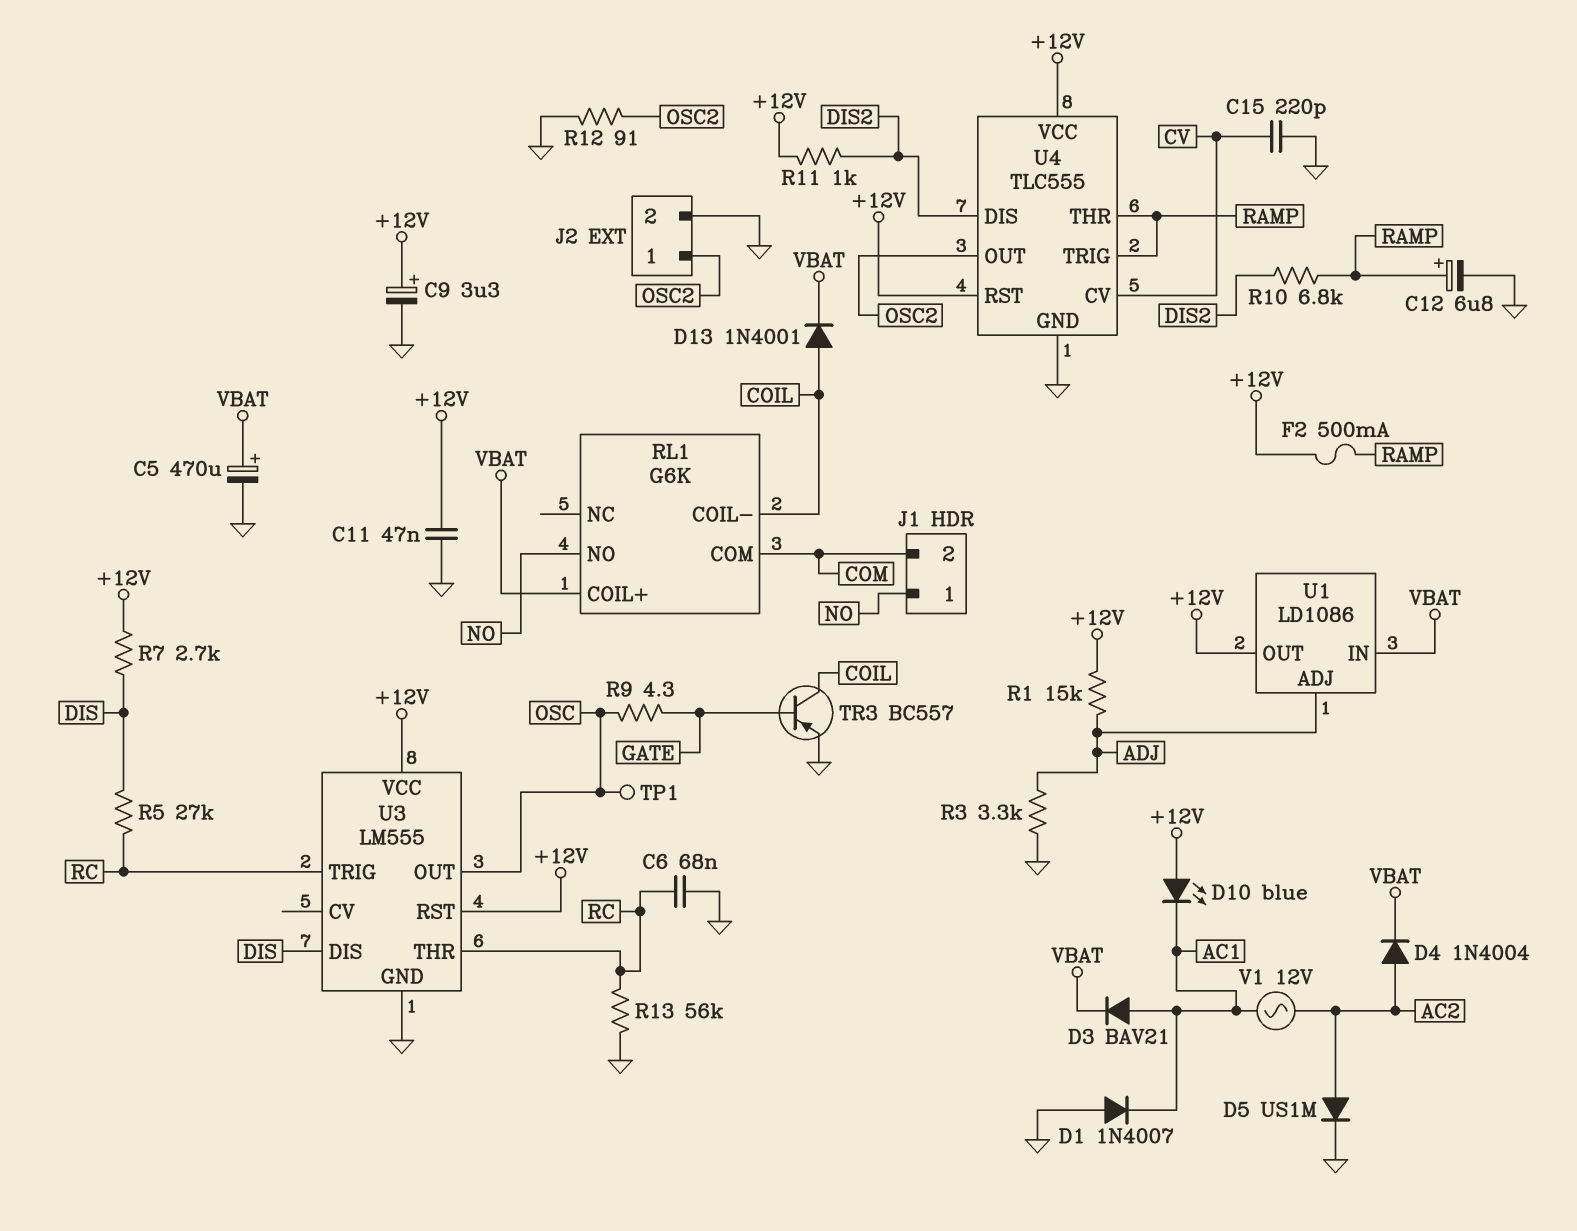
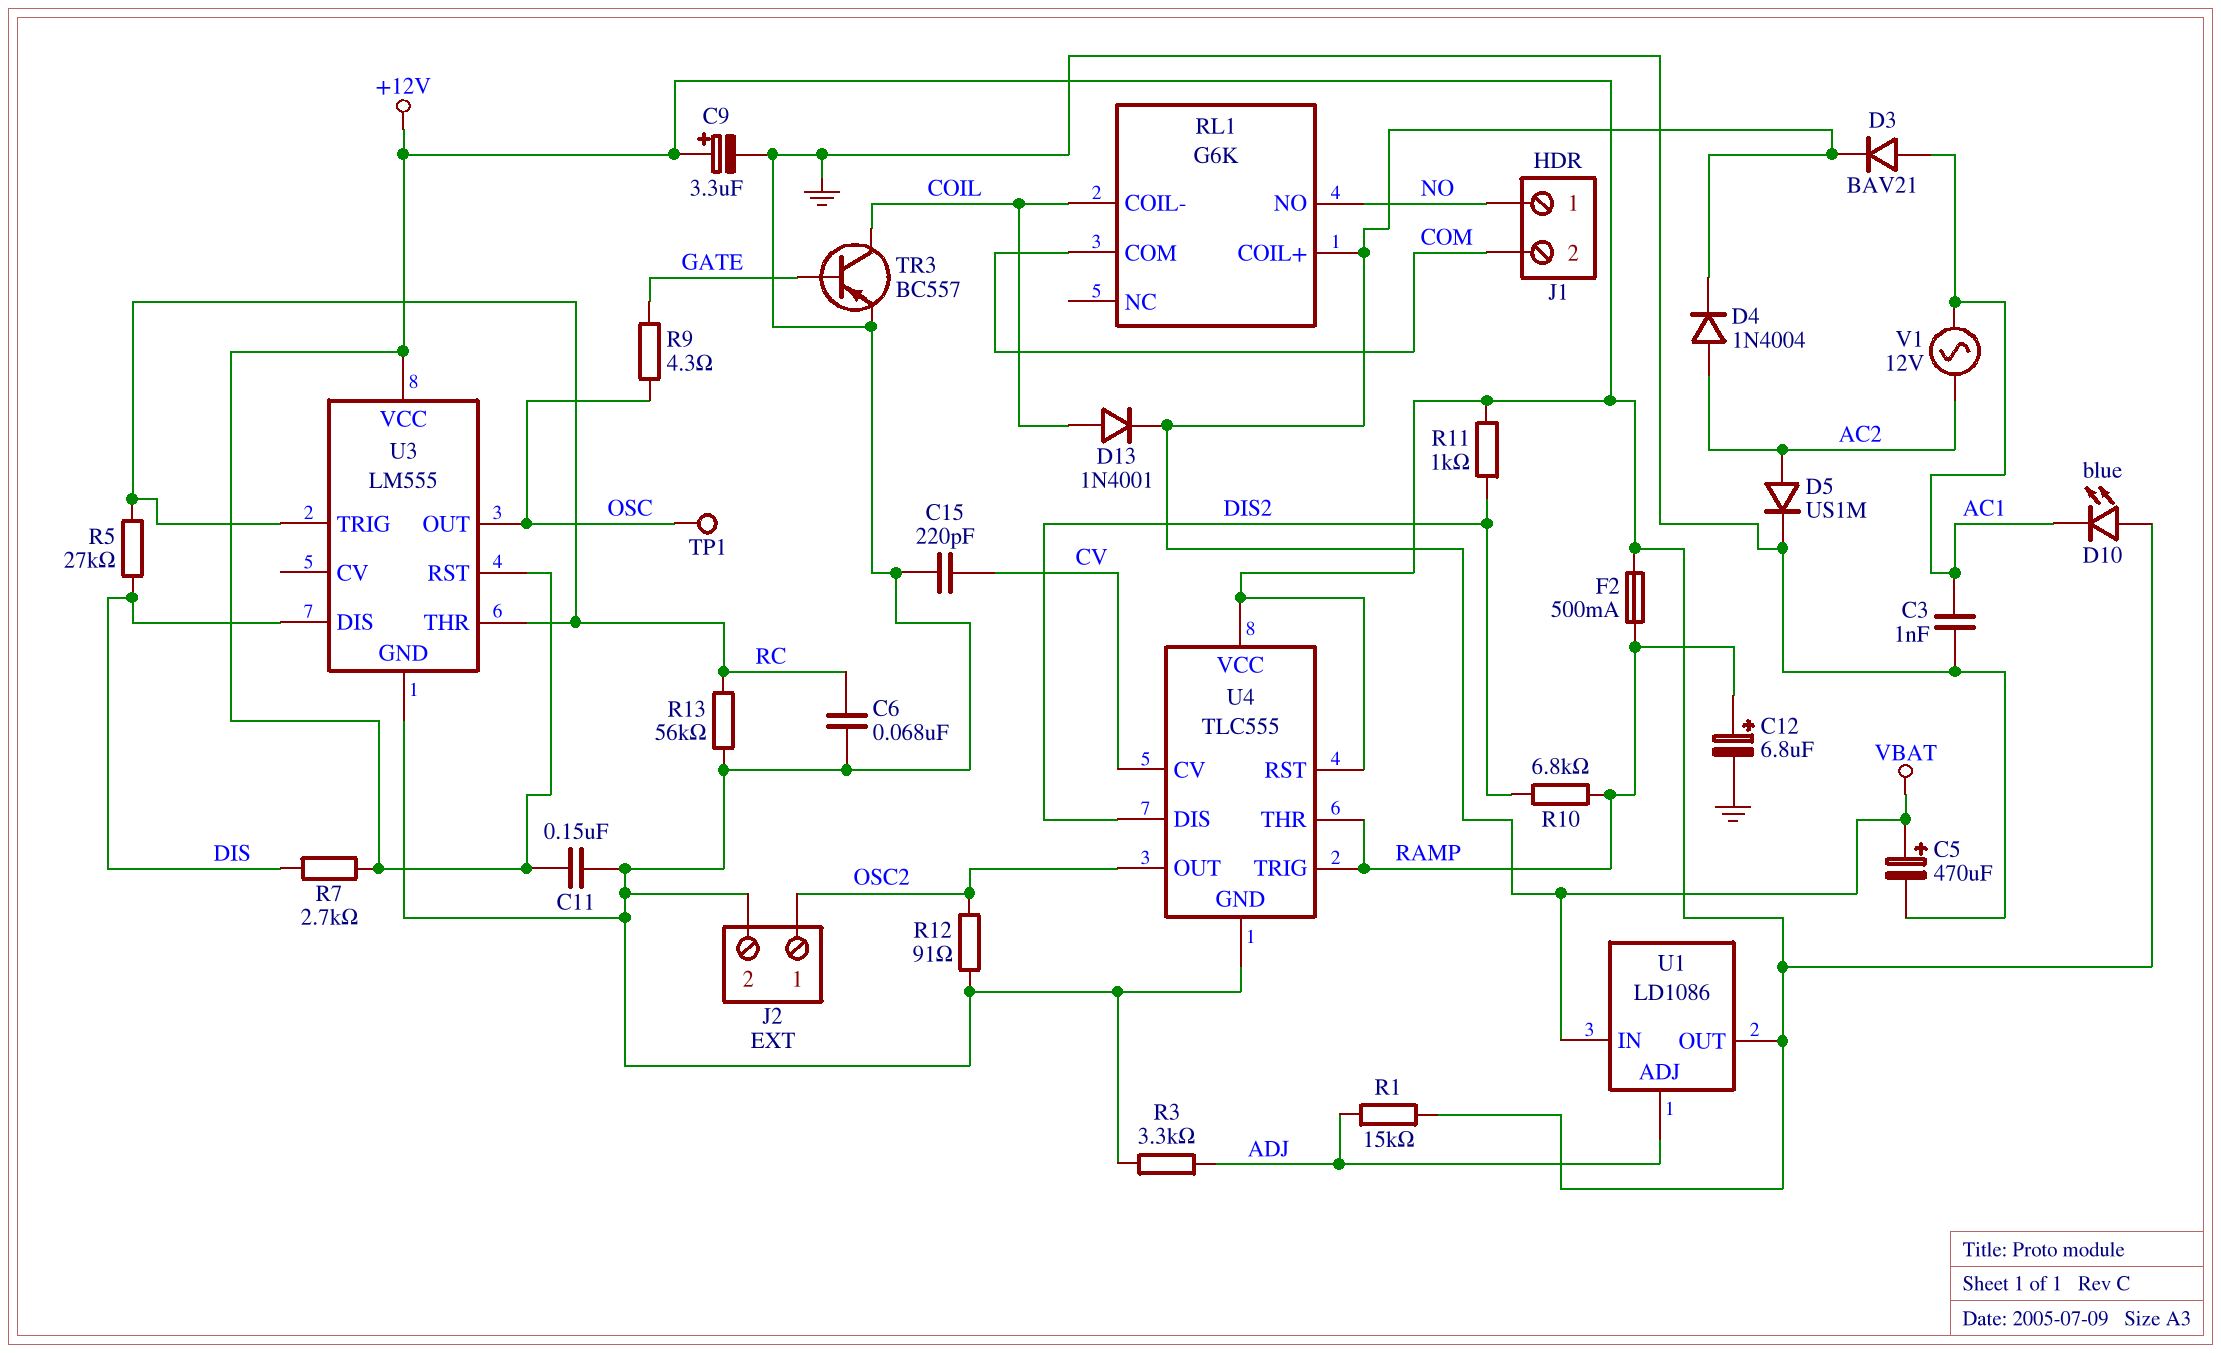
C3: none -> 1nF (AC1, GND)
C11: 47nF (+12V, GND) -> 150nF (+12V, GND)
D1: diode 1N4007 (A GND, K AC1) -> none

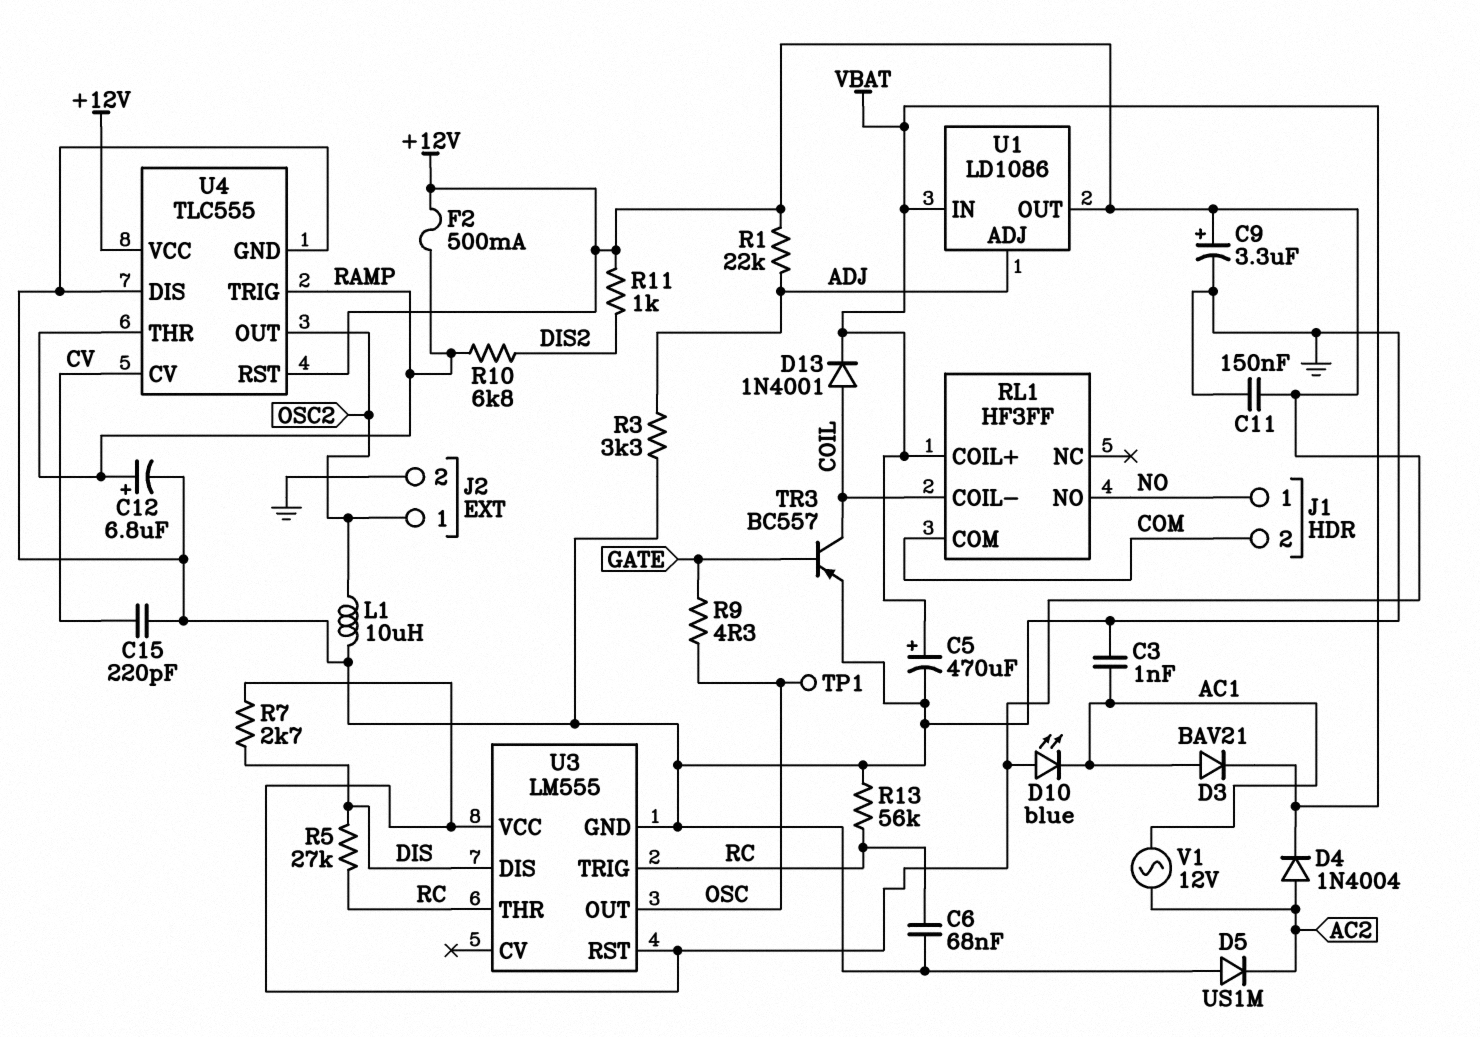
D5: diode US1M (A AC2, K GND) -> diode US1M (A GND, K AC2)
L1: none -> 10uH (GND, OSC2)
R1: 15k (+12V, ADJ) -> 22k (+12V, ADJ)
R12: 91 (GND, OSC2) -> none
RL1: G6K -> HF3FF
U4 pin DIS: DIS2 -> GND

